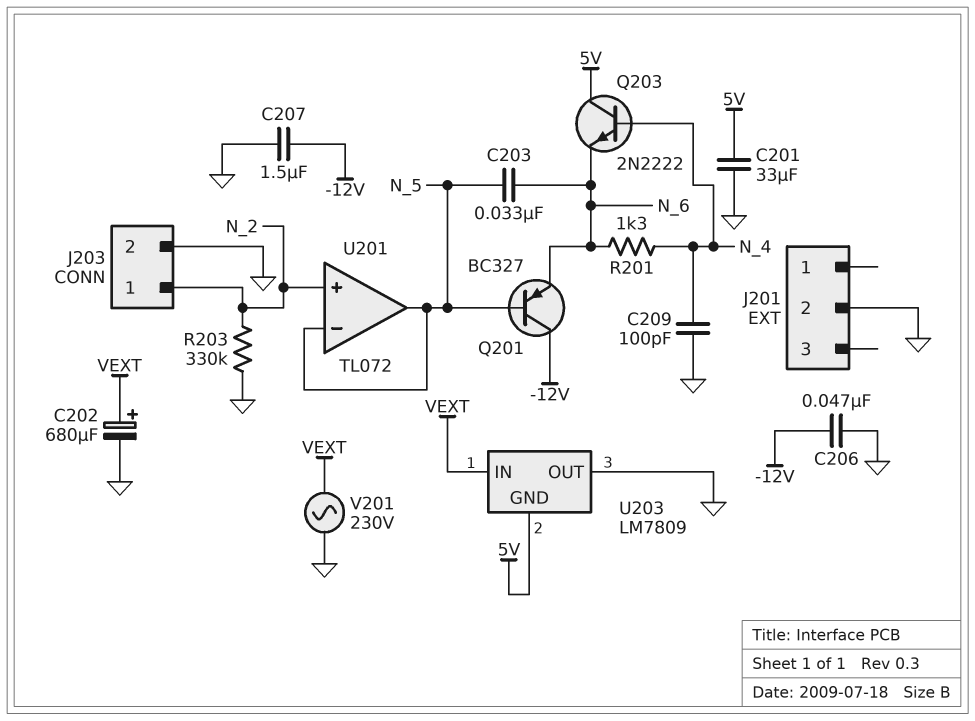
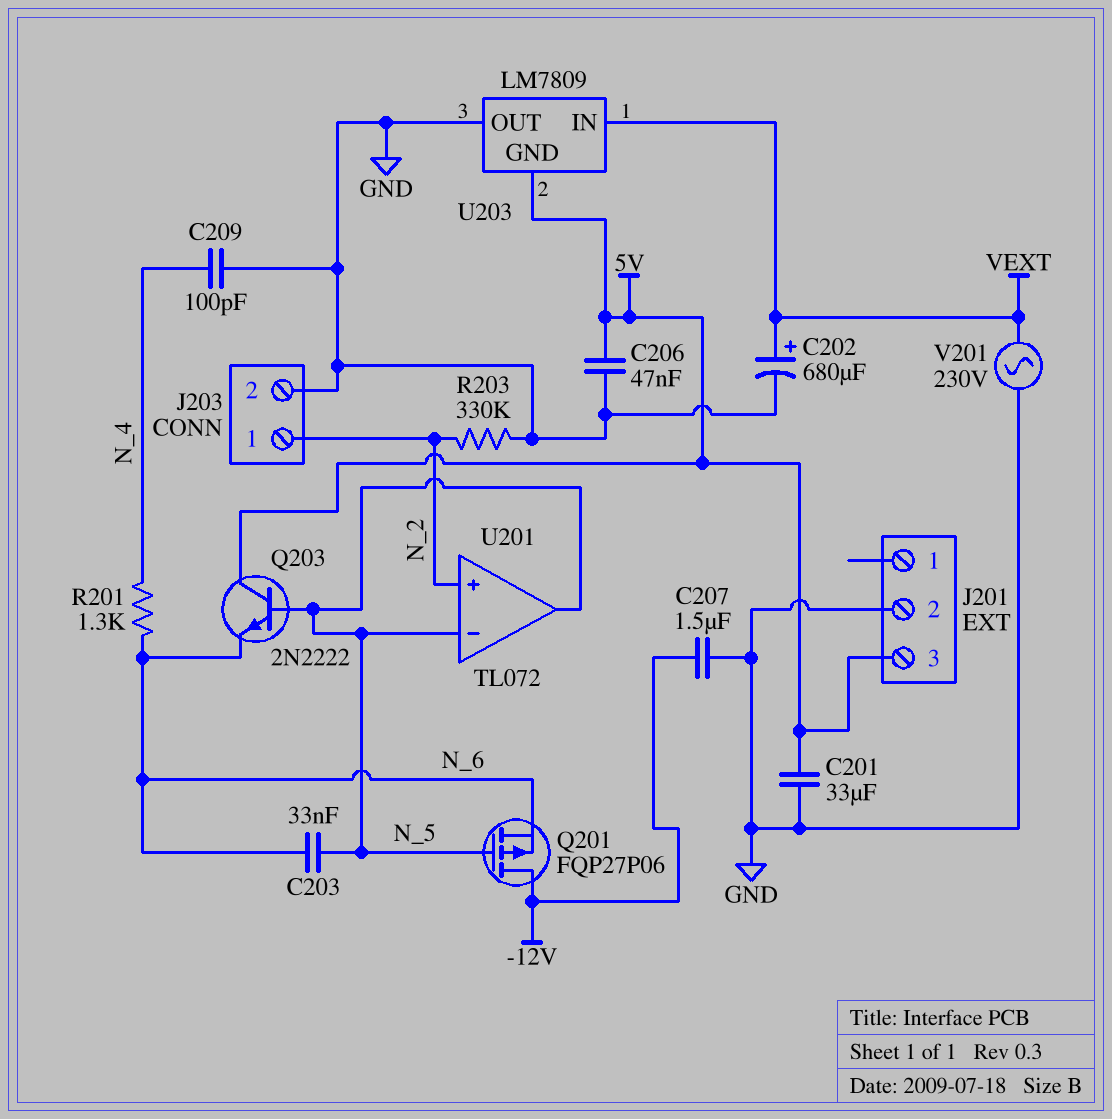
C206: 47nF (-12V, GND) -> 47nF (5V, GND)
J201 pin 3: none -> 5V
Q201: PNP BC327 (B N_5, C -12V, E N_6) -> PMOS FQP27P06 (G N_5, D -12V, S N_6)
Q203: NPN 2N2222 (B N_4, C 5V, E N_6) -> NPN 2N2222 (B N_5, C 5V, E N_6)

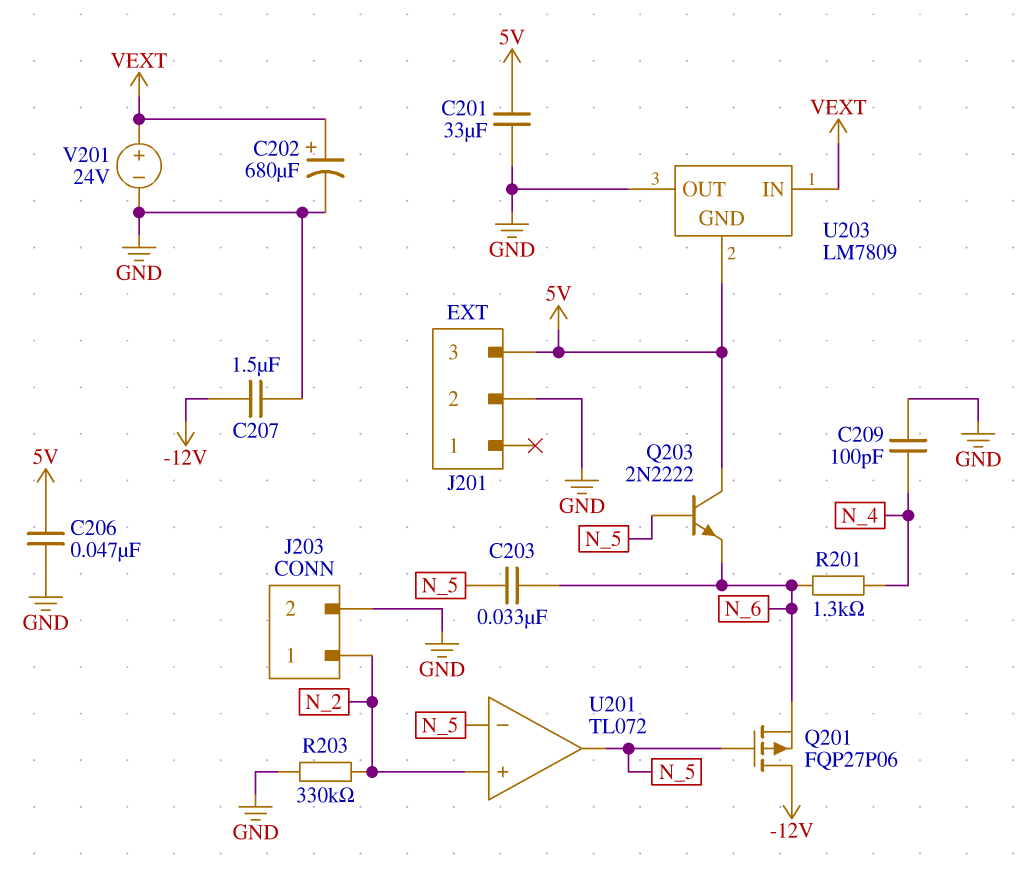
V201: AC 230V (GND, VEXT) -> 24V (plus VEXT, minus GND)

